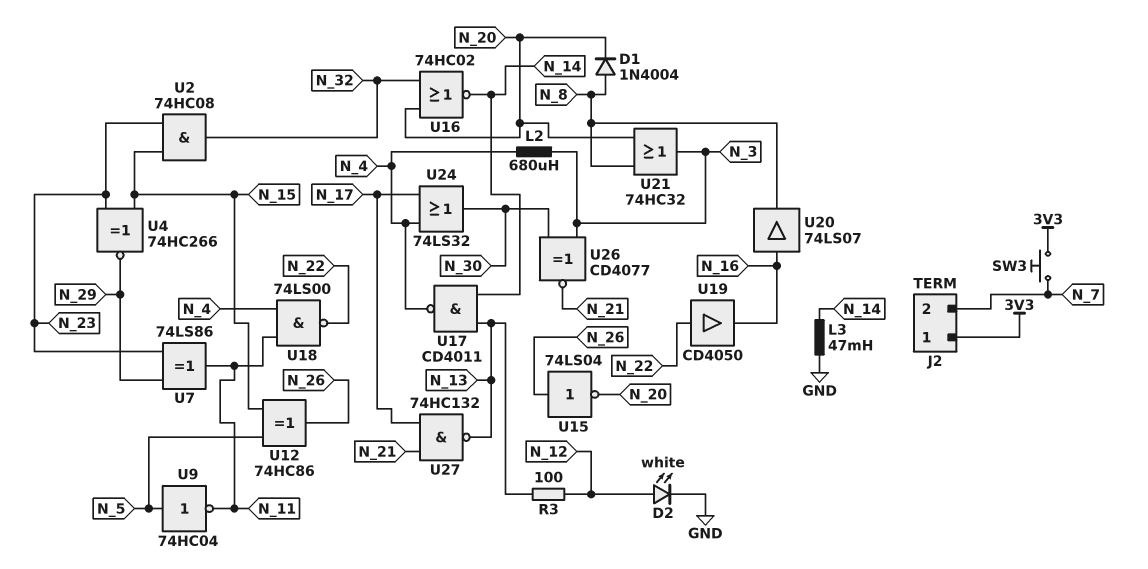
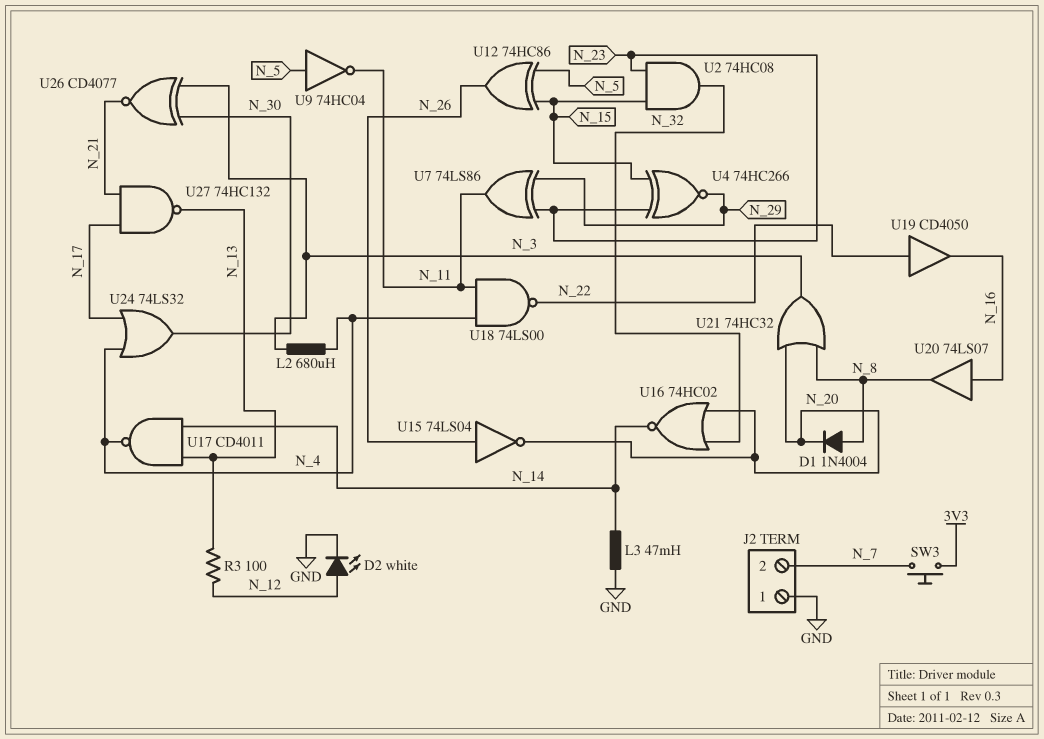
J2 pin 1: 3V3 -> GND

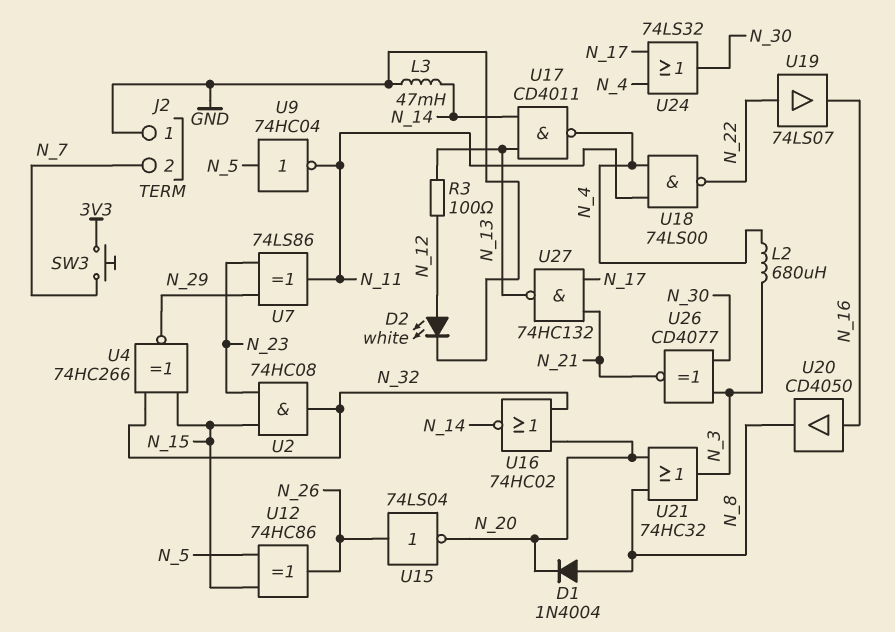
U4: XNOR 74HC266 (in N_15, in N_23, out N_29) -> XNOR 74HC266 (in N_15, in N_32, out N_29)
U19: buffer CD4050 (in N_22, out N_16) -> buffer 74LS07 (in N_22, out N_16)
U20: buffer 74LS07 (in N_16, out N_8) -> buffer CD4050 (in N_16, out N_8)

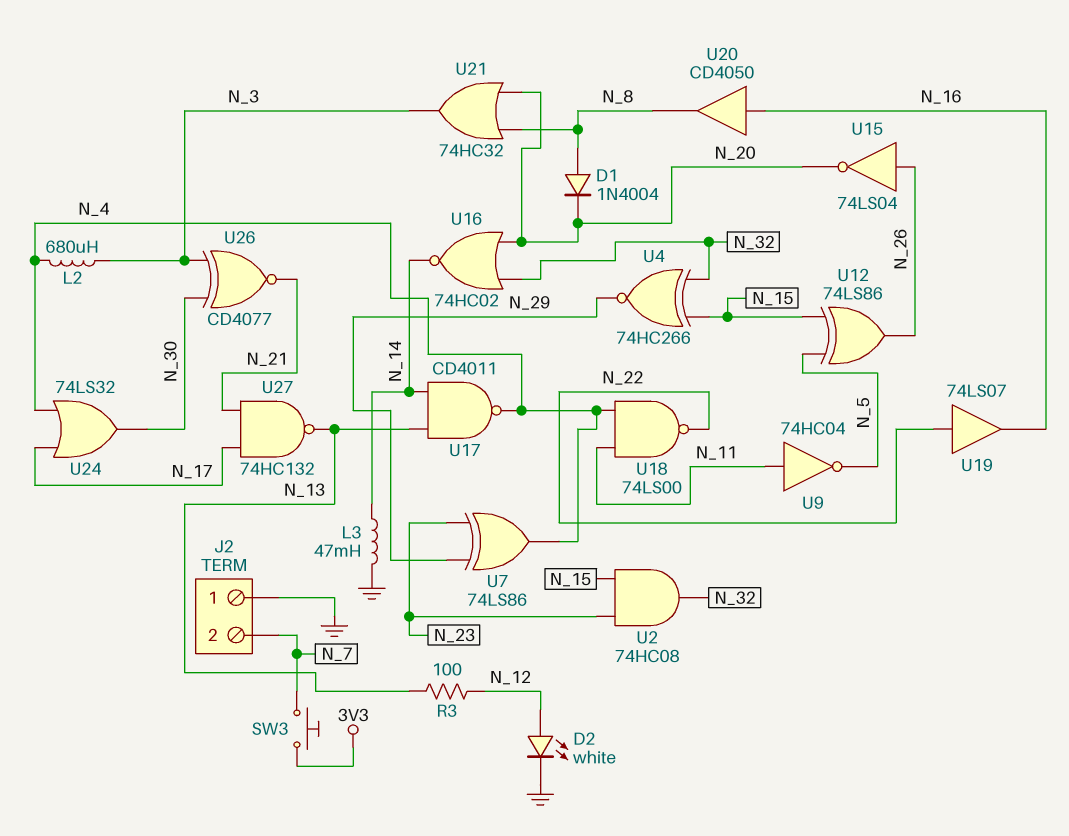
U7: XOR 74LS86 (in N_23, in N_29, out N_11) -> XOR 74LS86 (in N_23, in N_29, out N_4)
U9: NOT 74HC04 (in N_5, out N_11) -> NOT 74HC04 (in N_11, out N_5)
U12: XOR 74HC86 (in N_5, in N_15, out N_26) -> XOR 74LS86 (in N_5, in N_15, out N_26)

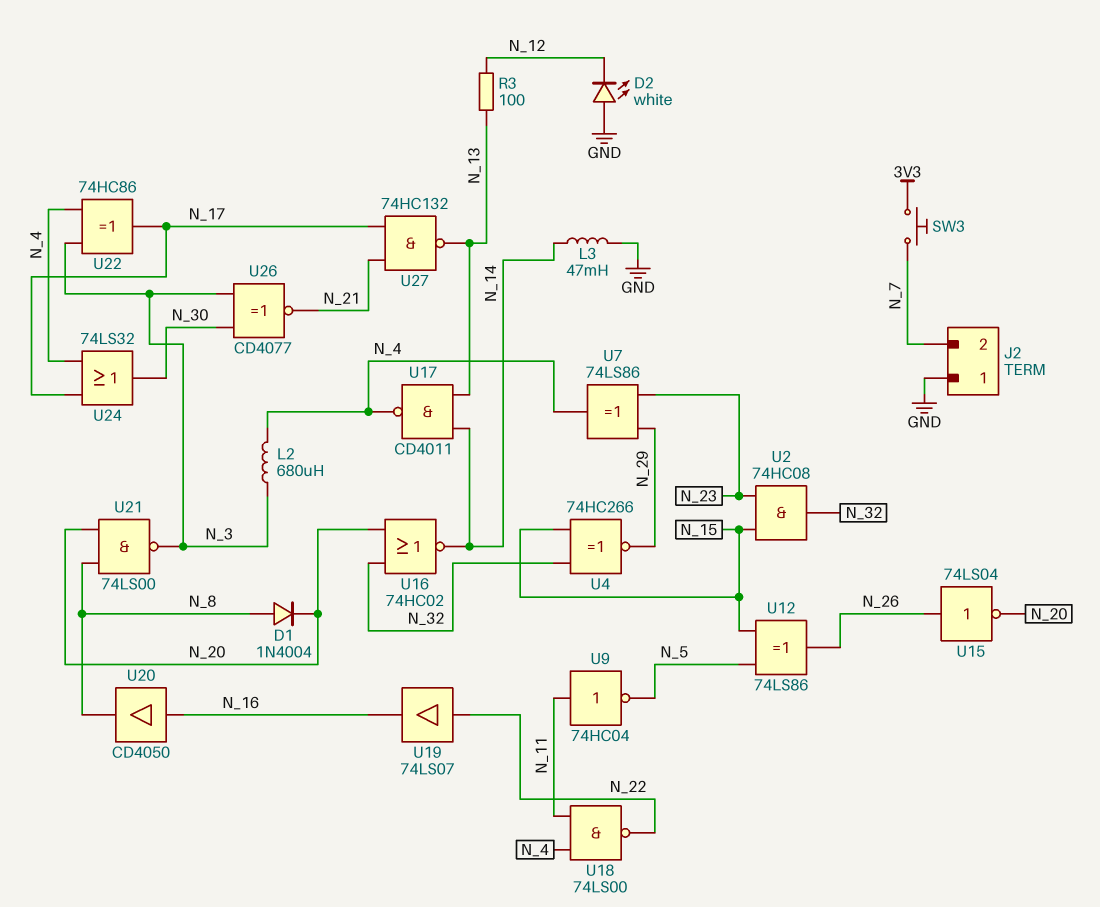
D2: LED white (A N_12, K GND) -> LED white (A GND, K N_12)
U21: OR 74HC32 (in N_8, in N_20, out N_3) -> NAND 74LS00 (in N_8, in N_20, out N_3)
U22: none -> XOR 74HC86 (in N_3, in N_4, out N_17)

